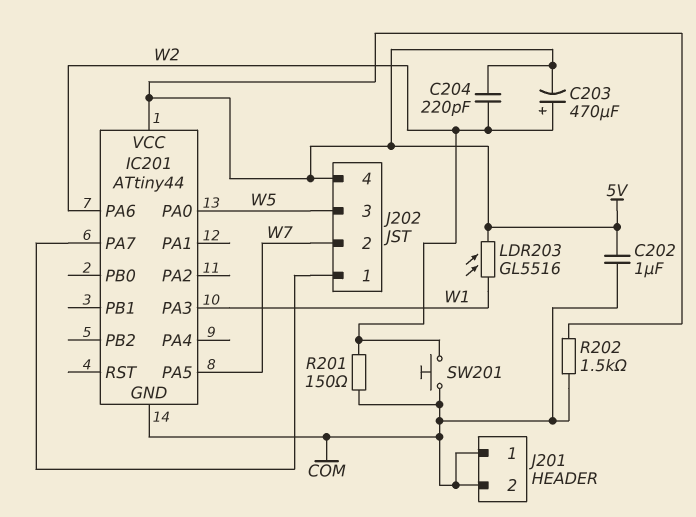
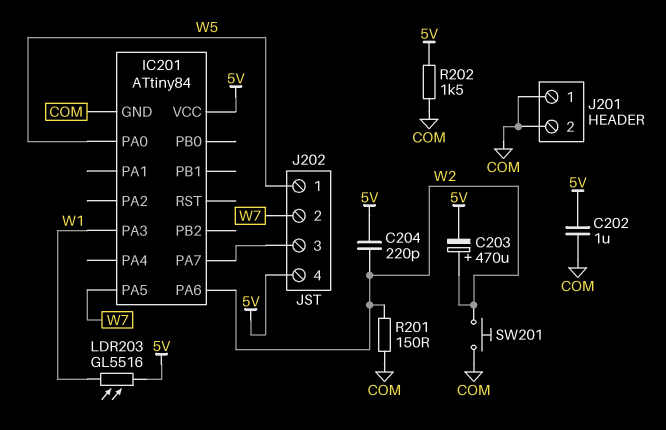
IC201: ATtiny44 -> ATtiny84
J202 pin 1: IC201/PA7 -> W5
J202 pin 3: W5 -> IC201/PA7

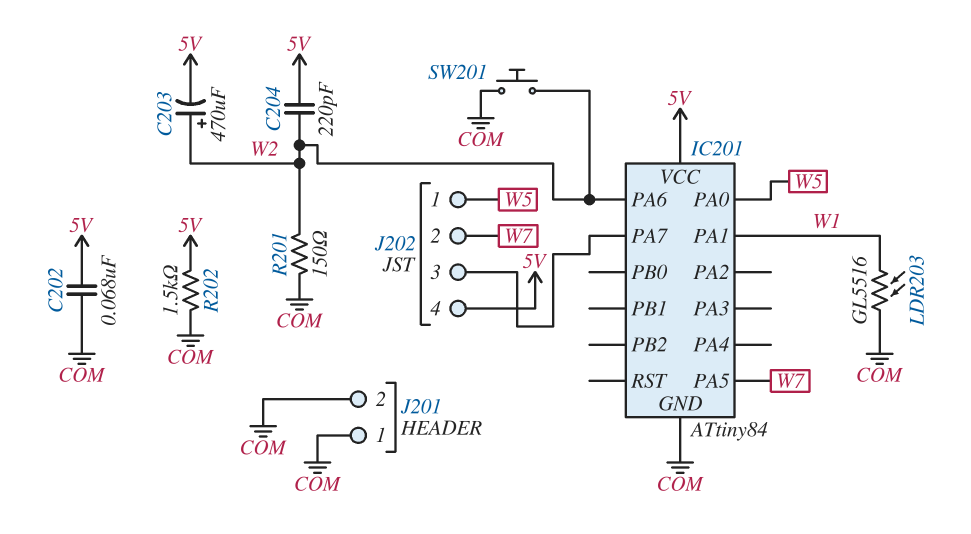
C202: 1uF (5V, COM) -> 68nF (5V, COM)
IC201 pin PA1: none -> W1
IC201 pin PA3: W1 -> none
LDR203: GL5516 (5V, W1) -> GL5516 (COM, W1)

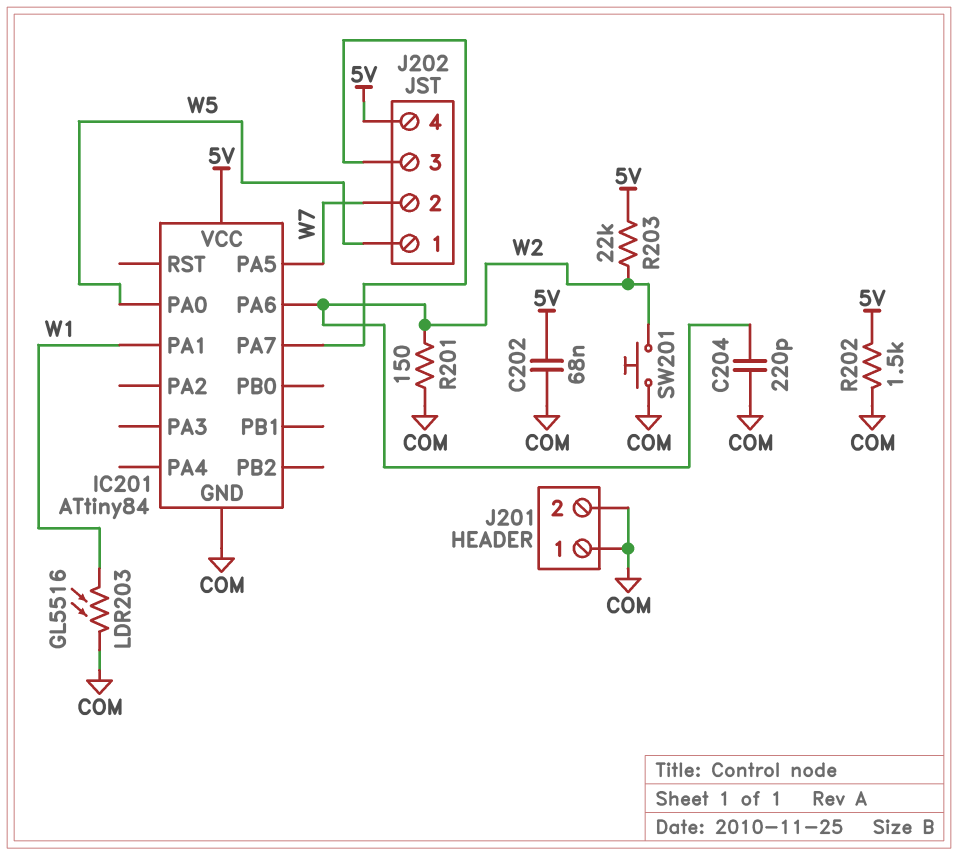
C203: 470uF (plus W2, minus 5V) -> none
C204: 220pF (5V, W2) -> 220pF (COM, W2)
R203: none -> 22k (5V, W2)

